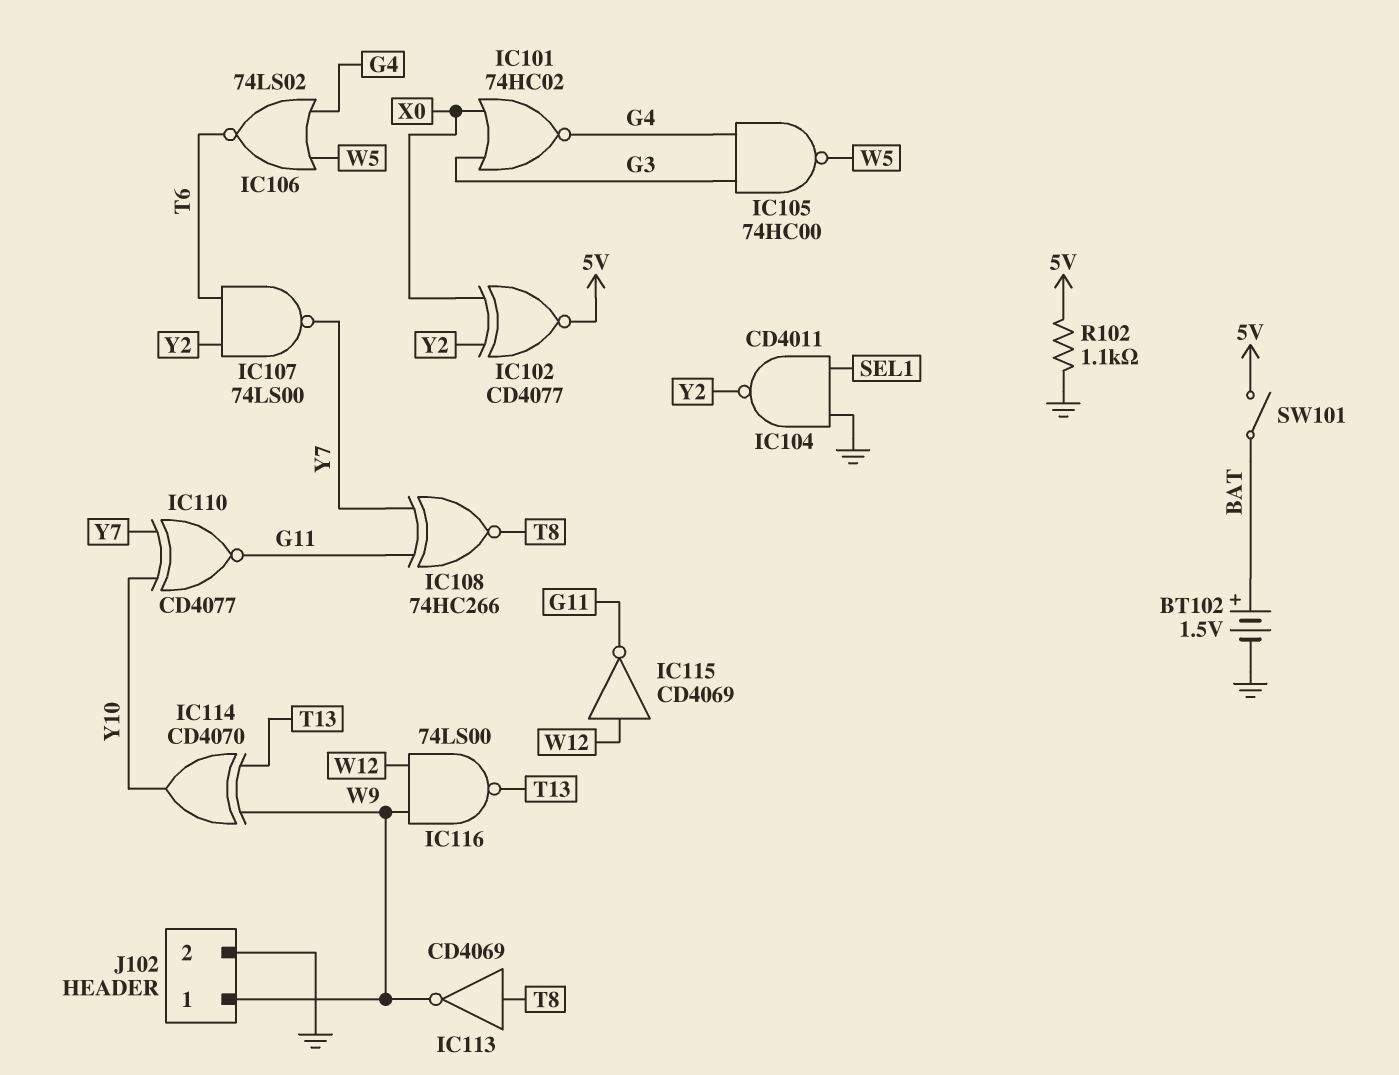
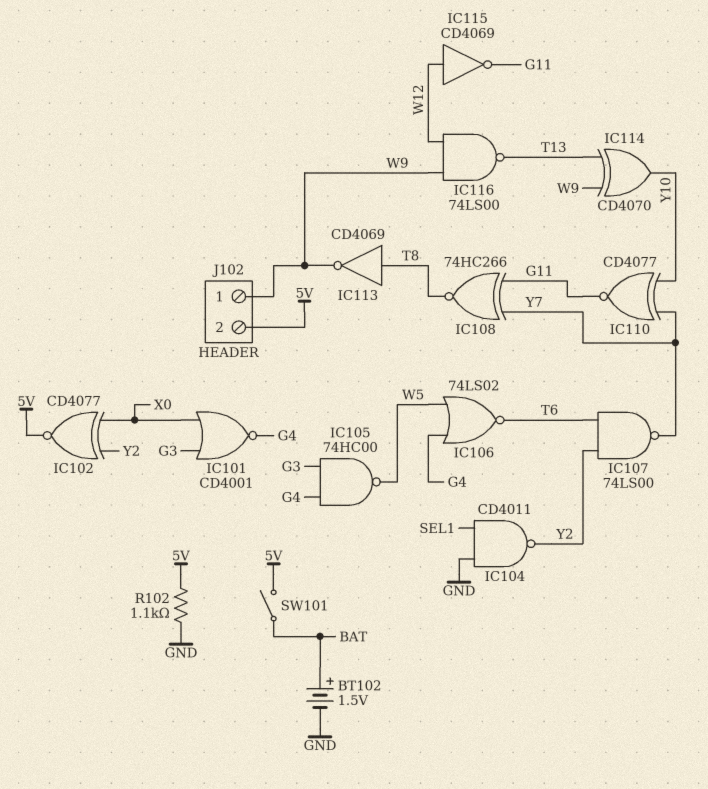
IC101: NOR 74HC02 (in G3, in X0, out G4) -> NOR CD4001 (in G3, in X0, out G4)
J102 pin 2: GND -> 5V

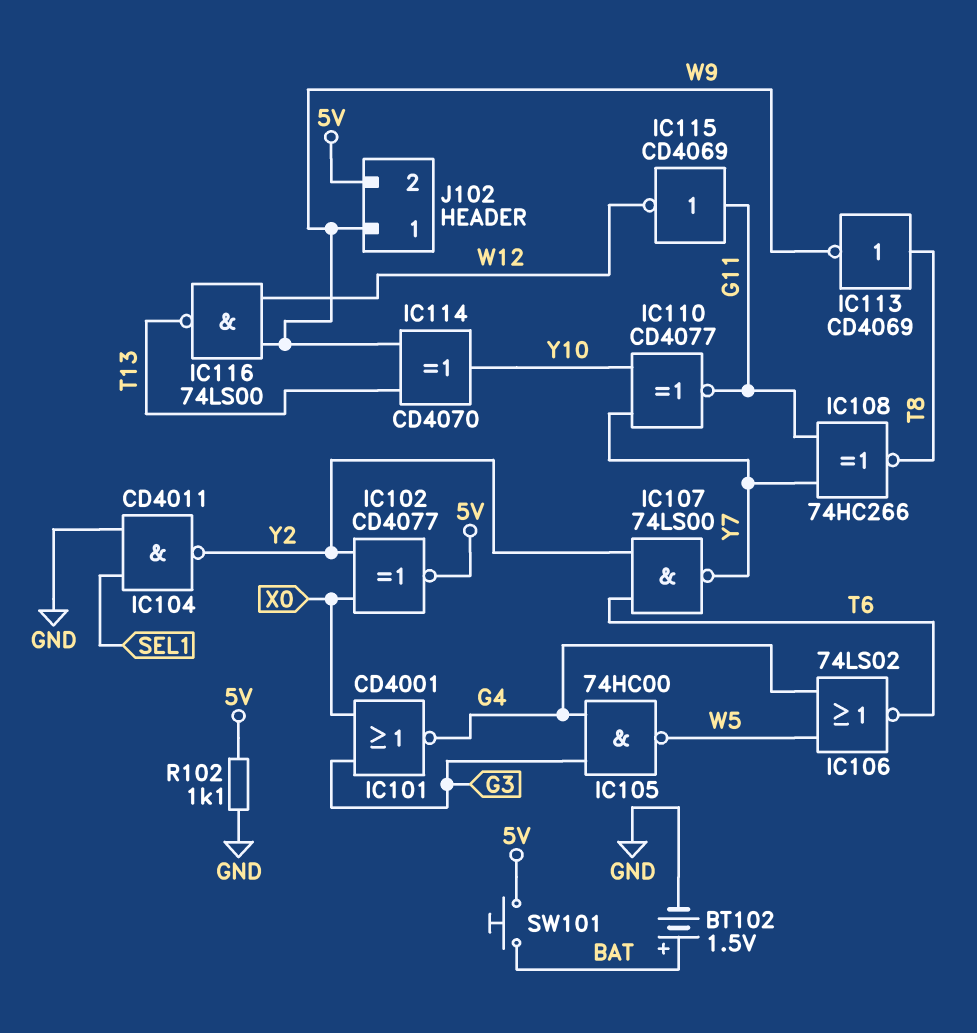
IC115: NOT CD4069 (in W12, out G11) -> NOT CD4069 (in G11, out W12)
SW101: switch (5V, BAT) -> button (5V, BAT)

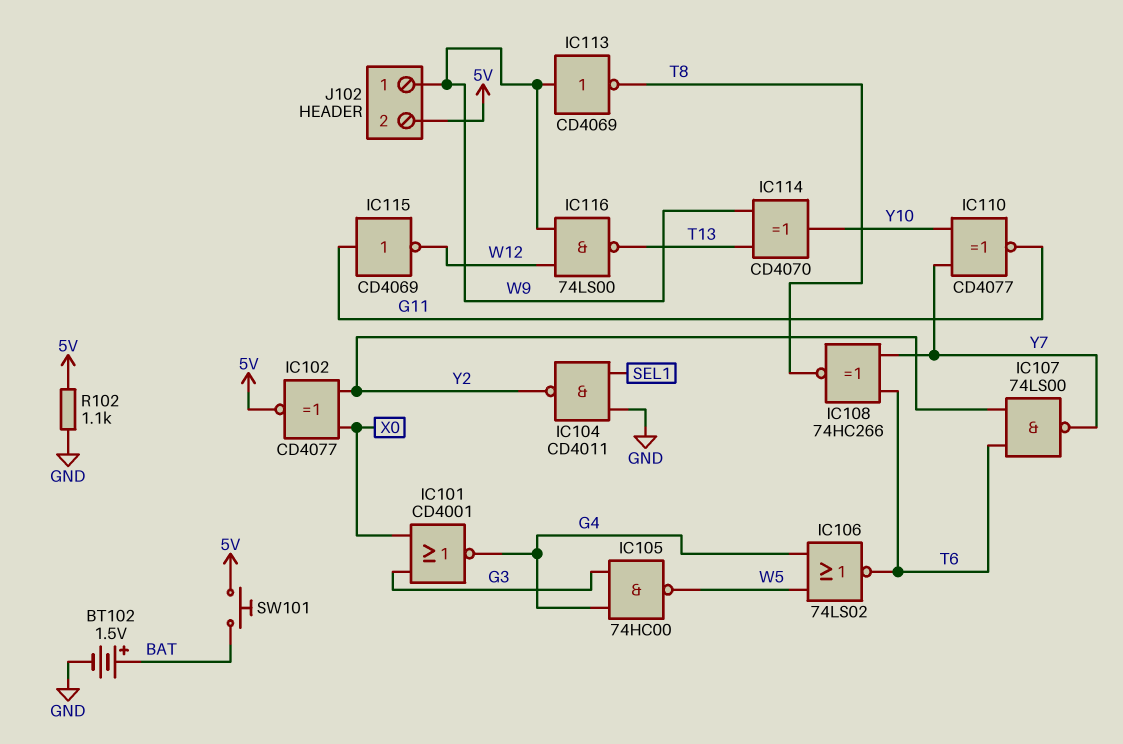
IC108: XNOR 74HC266 (in G11, in Y7, out T8) -> XNOR 74HC266 (in T6, in Y7, out T8)
IC113: NOT CD4069 (in T8, out W9) -> NOT CD4069 (in W9, out T8)

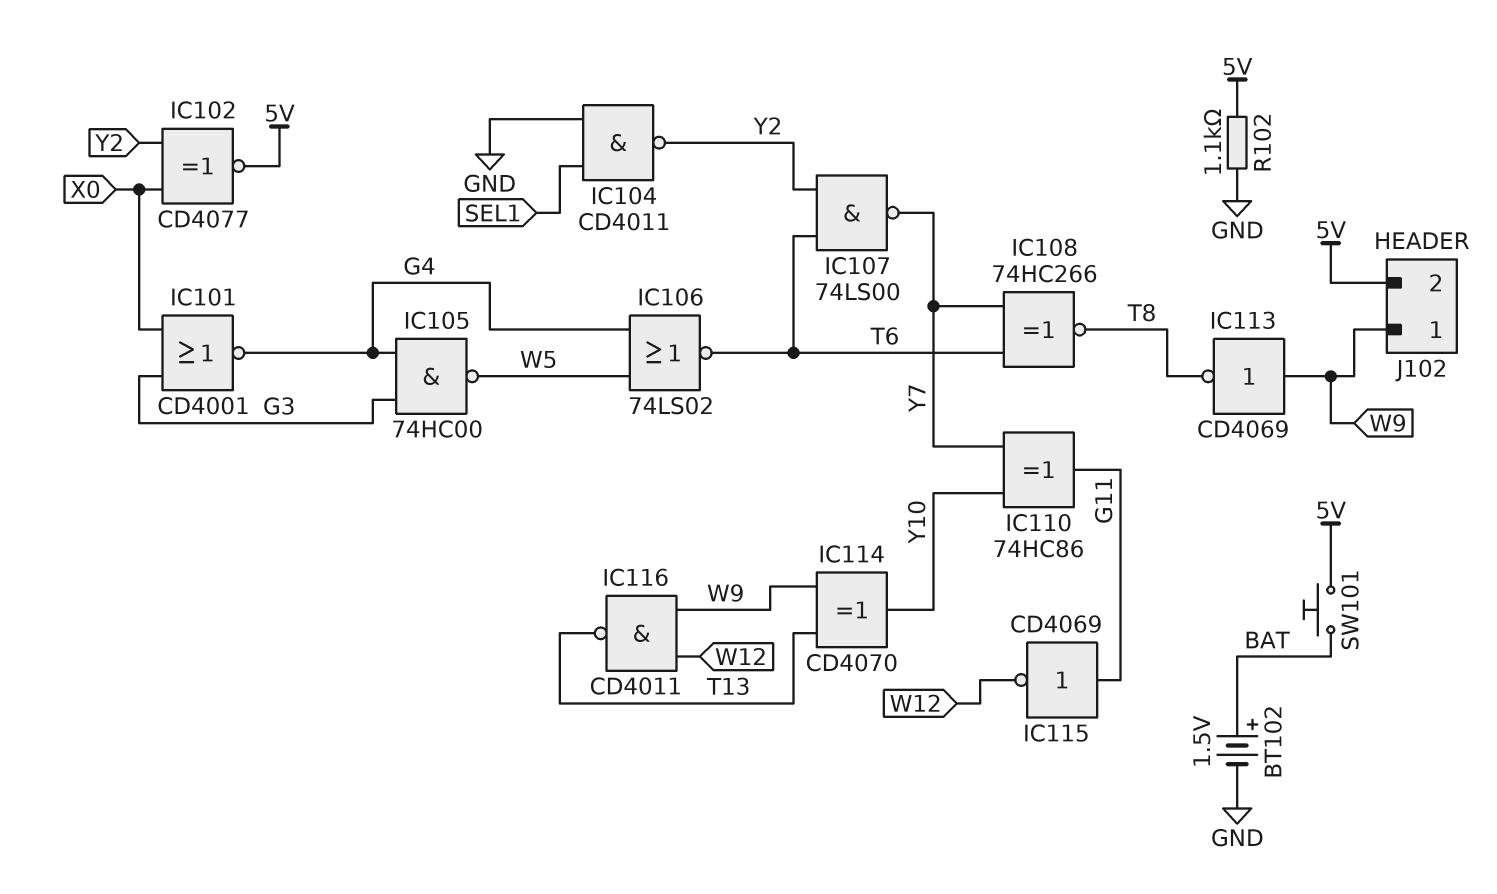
IC110: XNOR CD4077 (in Y7, in Y10, out G11) -> XOR 74HC86 (in Y7, in Y10, out G11)
IC116: NAND 74LS00 (in W9, in W12, out T13) -> NAND CD4011 (in W9, in W12, out T13)

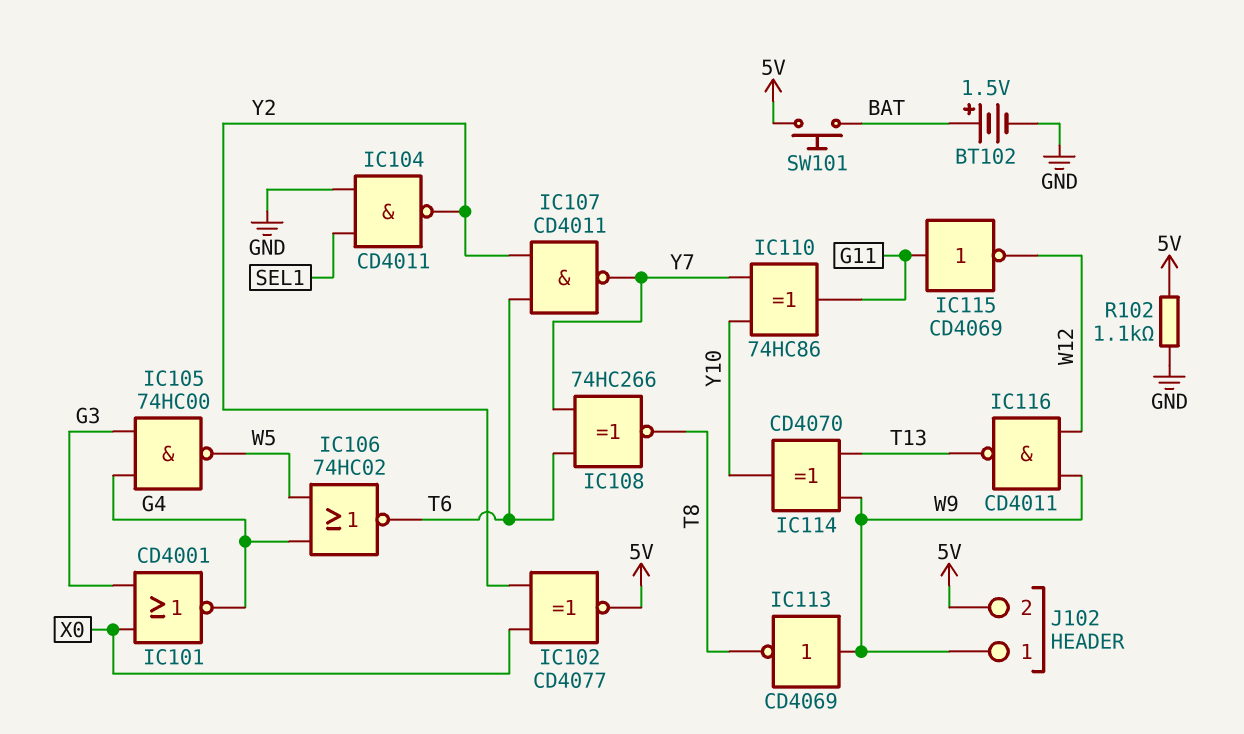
IC106: NOR 74LS02 (in G4, in W5, out T6) -> NOR 74HC02 (in G4, in W5, out T6)
IC107: NAND 74LS00 (in T6, in Y2, out Y7) -> NAND CD4011 (in T6, in Y2, out Y7)

